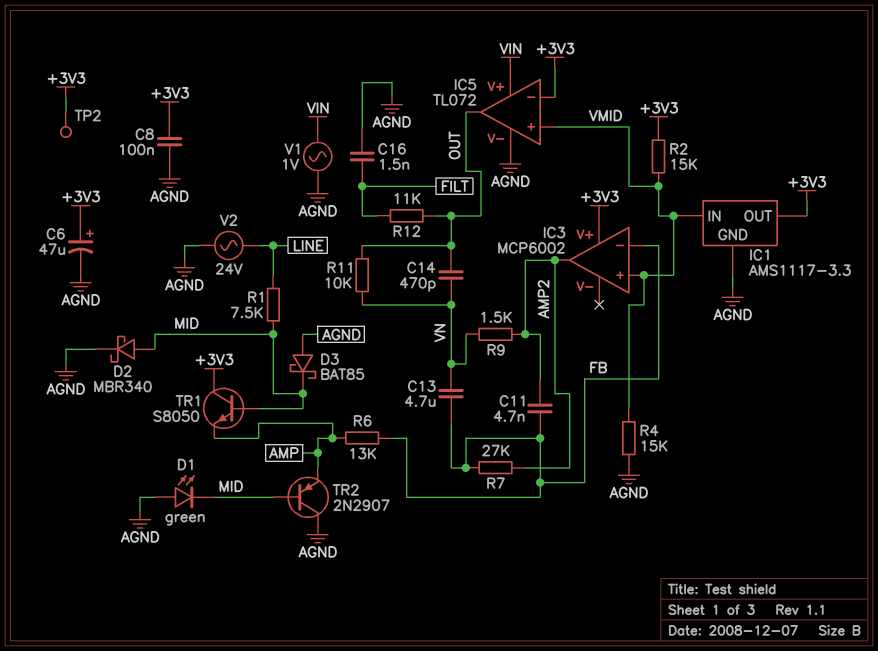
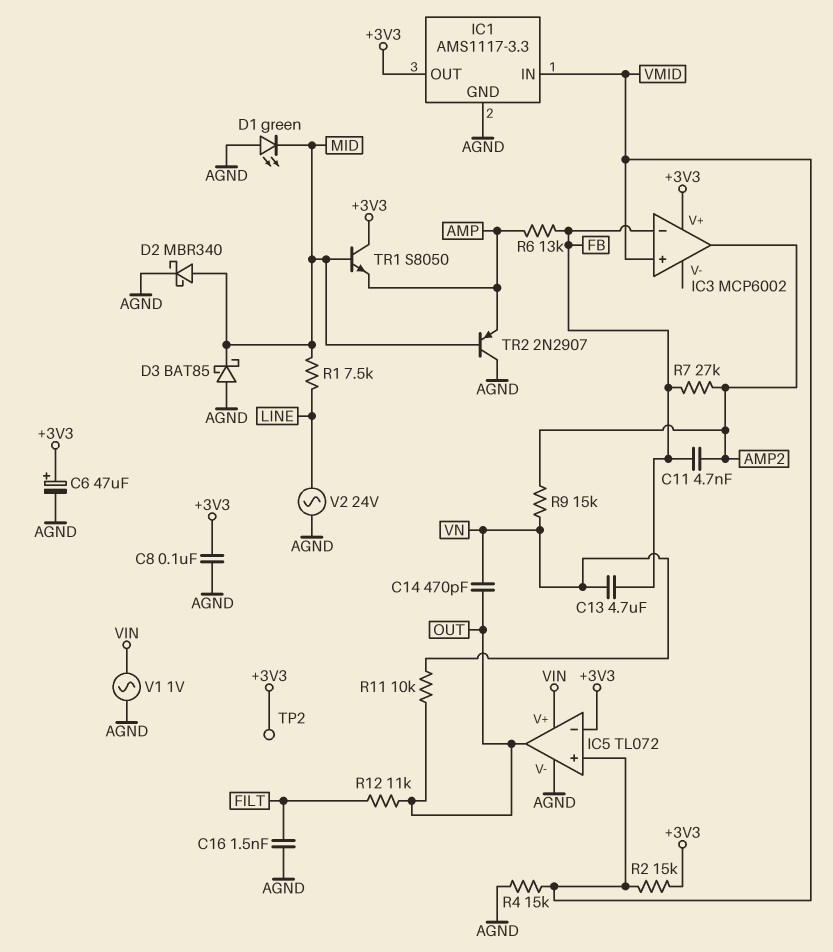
R9: 1.5k (AMP2, VN) -> 15k (AMP2, VN)

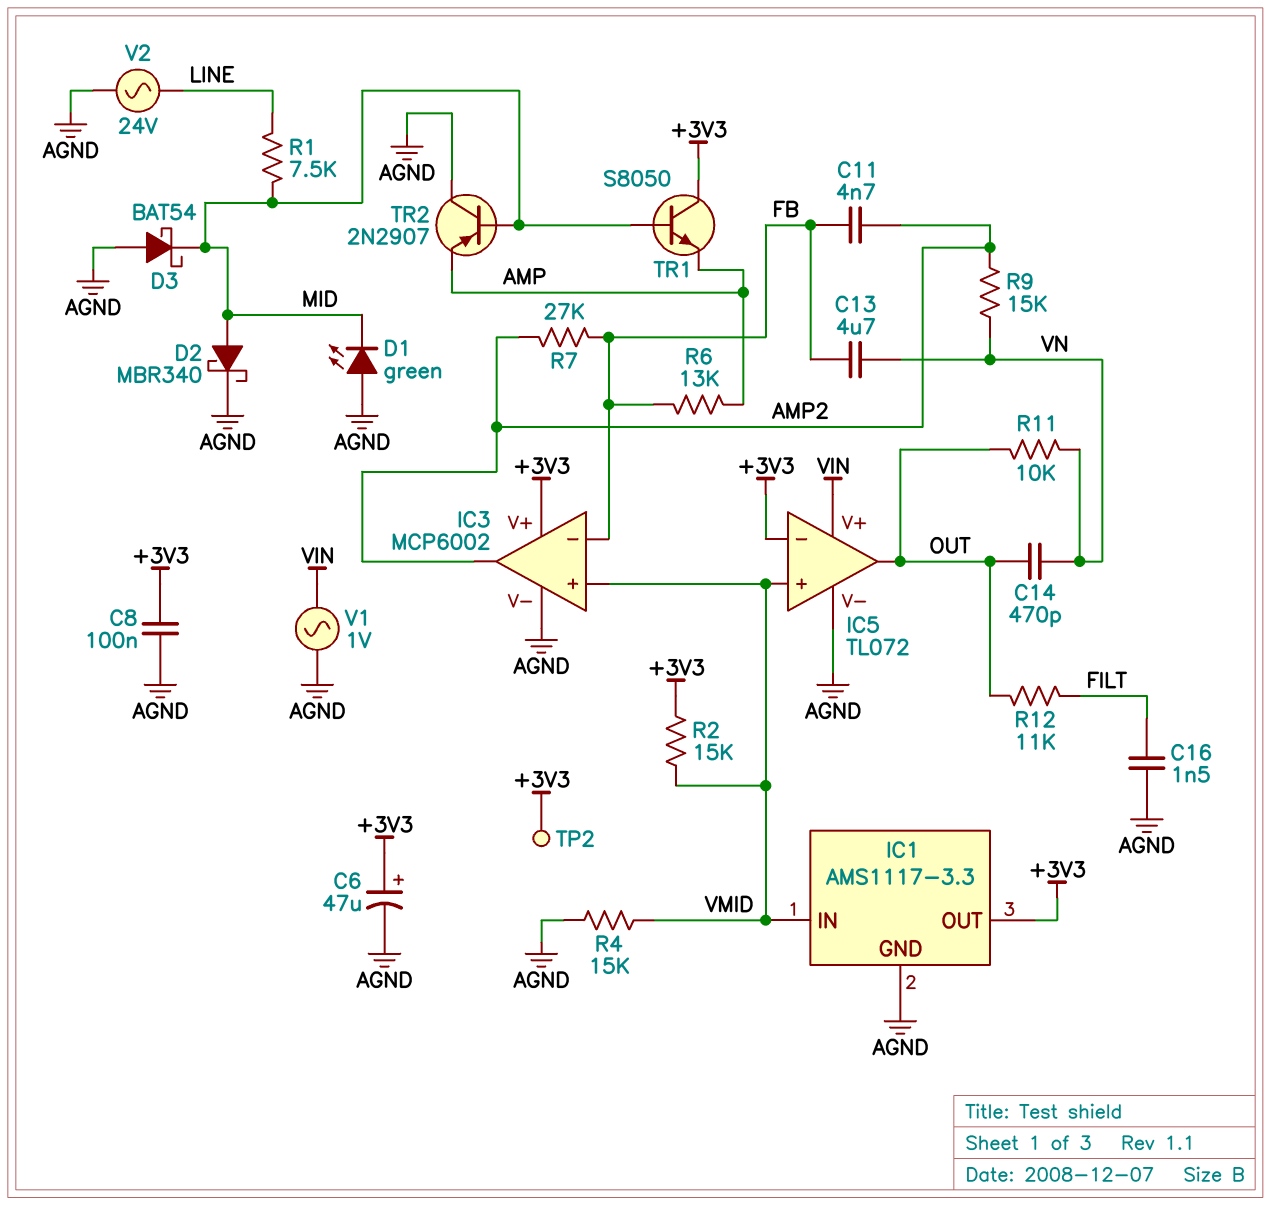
D3: schottky BAT85 (A AGND, K MID) -> schottky BAT54 (A AGND, K MID)
IC3 pin V-: none -> AGND

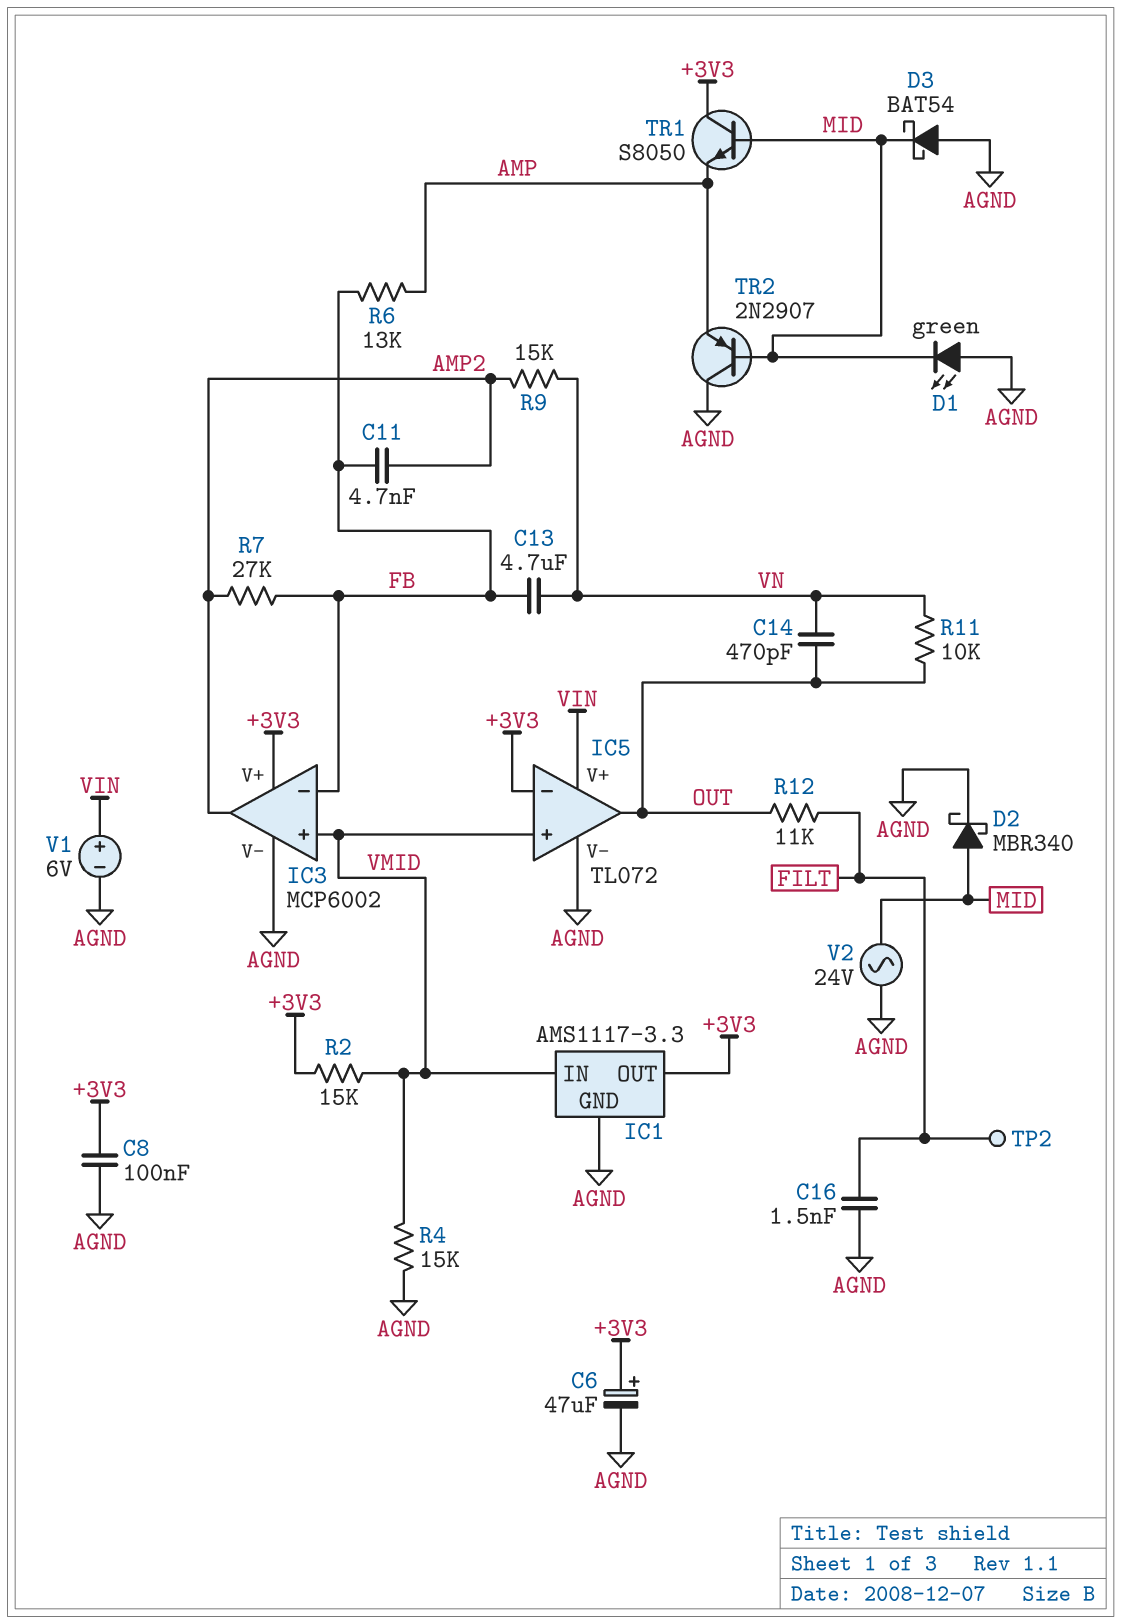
R1: 7.5k (LINE, MID) -> none
TP2: test point (+3V3) -> test point (FILT)
V1: AC 1V (AGND, VIN) -> 6V (plus VIN, minus AGND)
V2: AC 24V (AGND, LINE) -> AC 24V (AGND, MID)

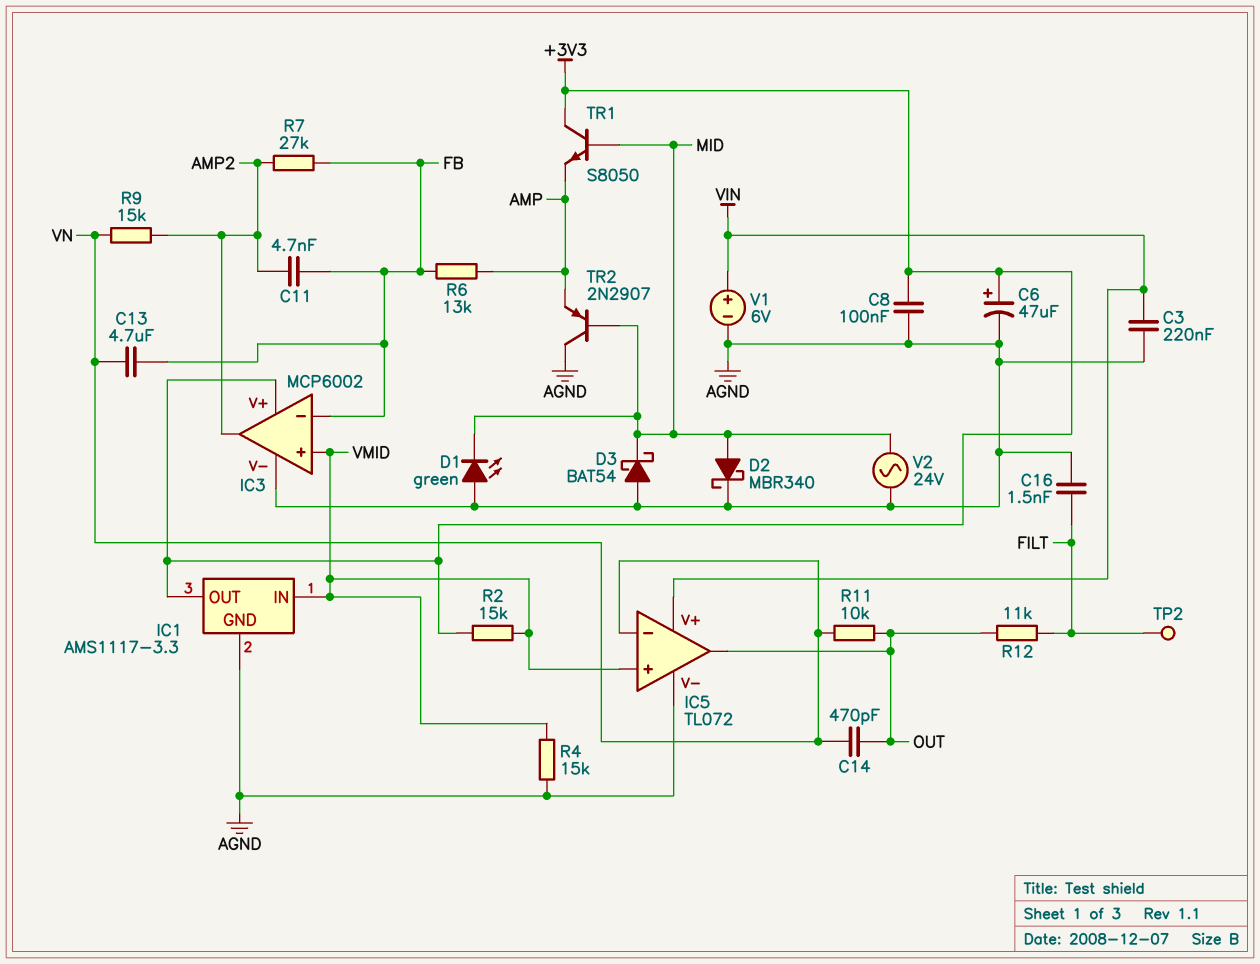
C3: none -> 220nF (AGND, VIN)
IC5 pin in-: +3V3 -> VN

